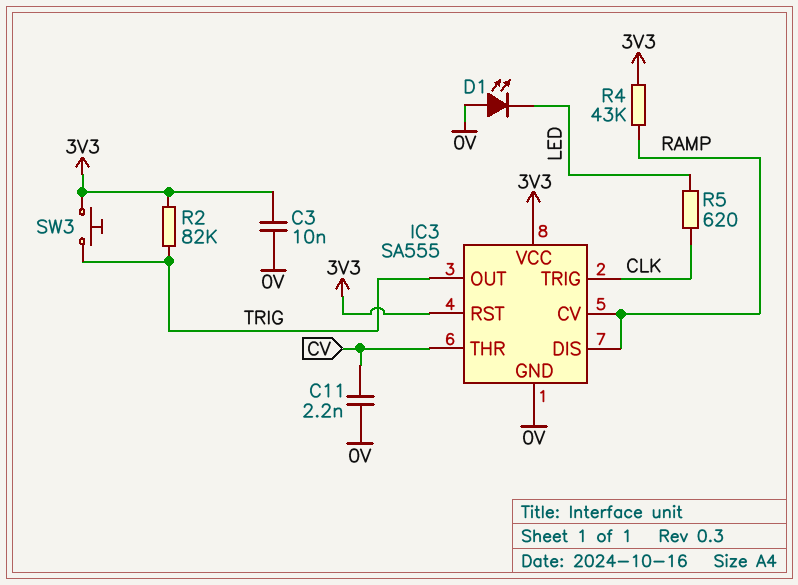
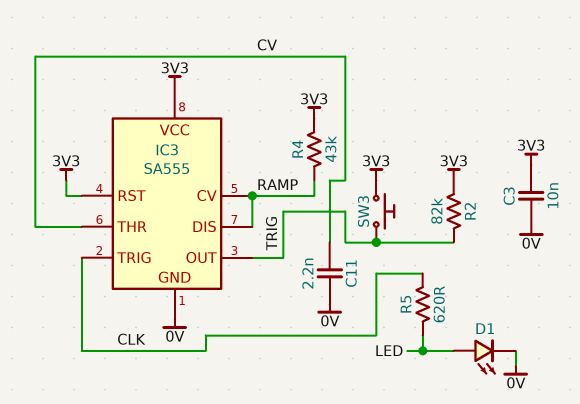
D1: LED (A 0V, K LED) -> LED (A LED, K 0V)

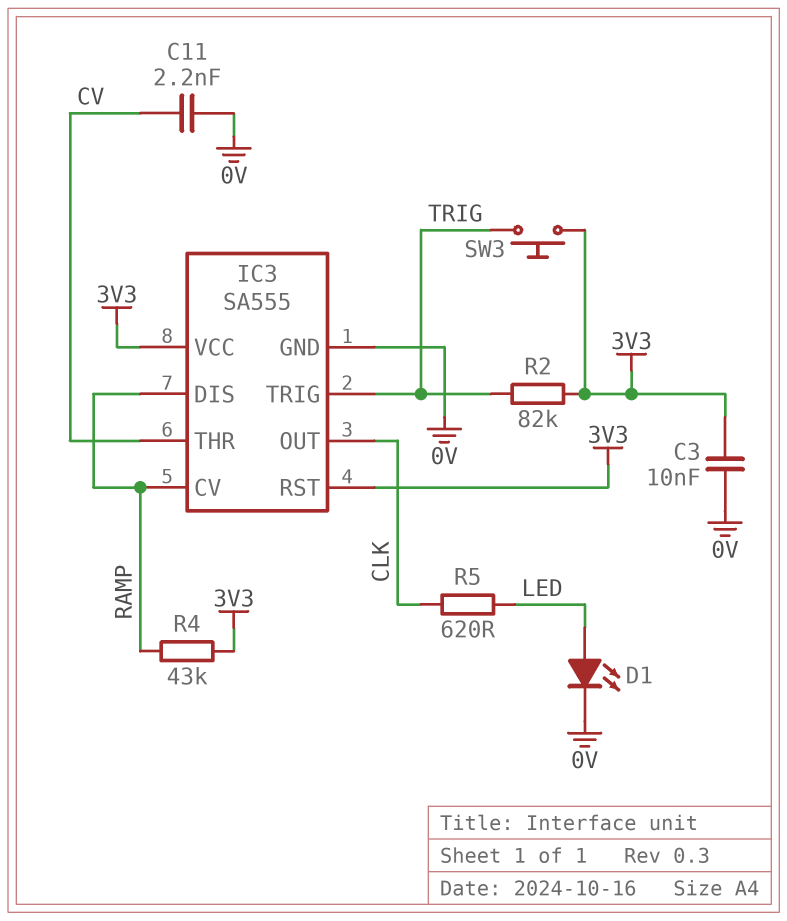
IC3 pin OUT: TRIG -> CLK
IC3 pin TRIG: CLK -> TRIG

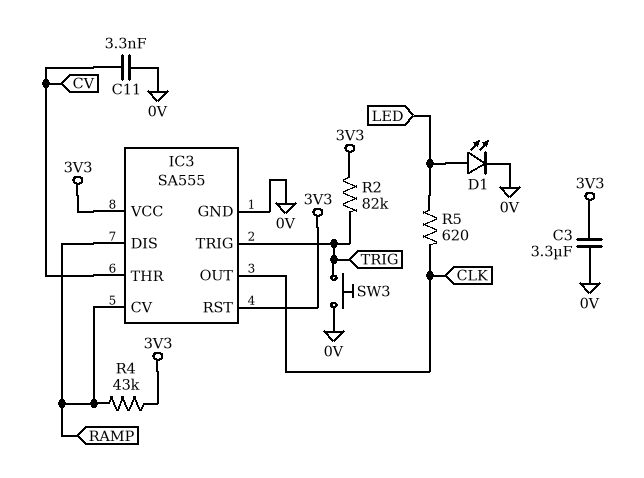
C3: 10nF (0V, 3V3) -> 3.3uF (0V, 3V3)
C11: 2.2nF (0V, CV) -> 3.3nF (0V, CV)
SW3: button (3V3, TRIG) -> button (0V, TRIG)

